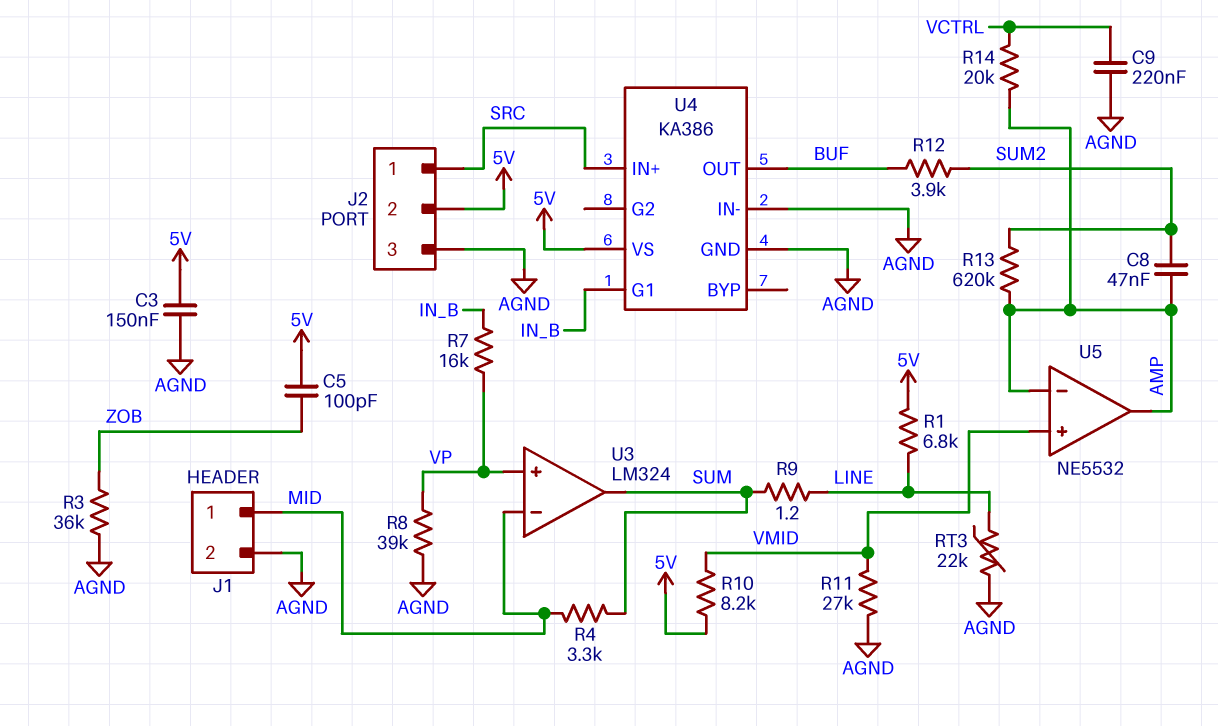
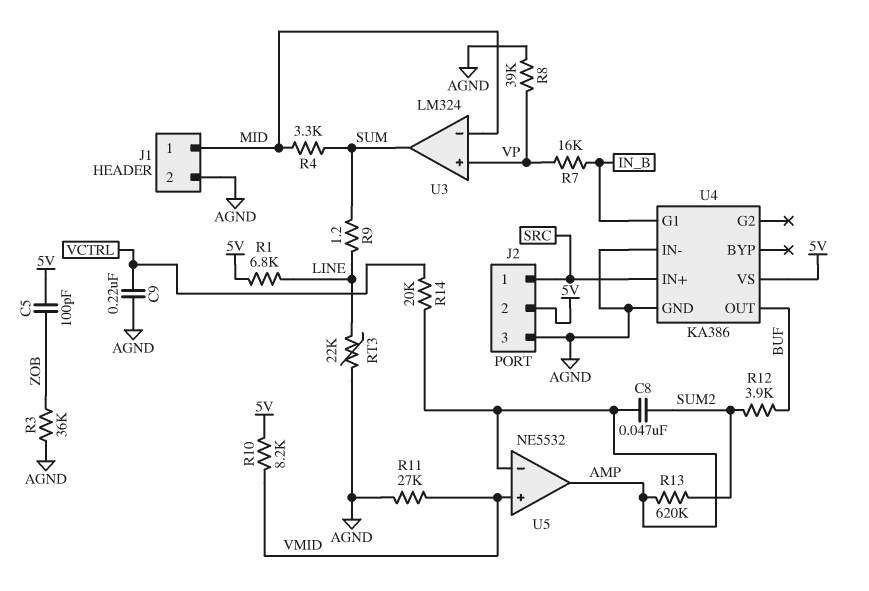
C3: 150nF (5V, AGND) -> none

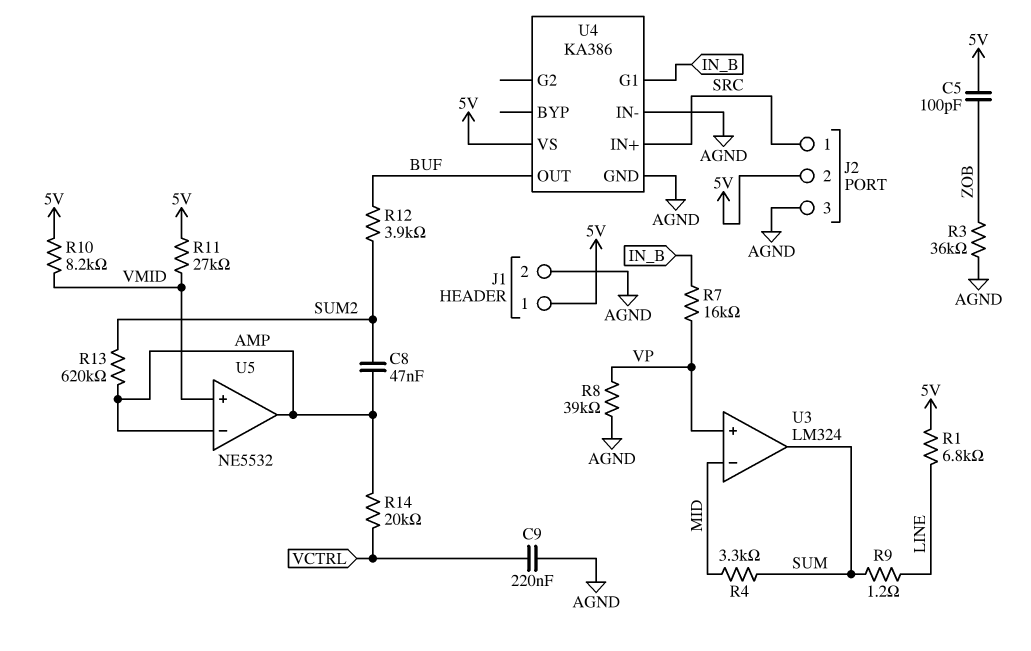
J1 pin 1: MID -> 5V
R11: 27k (AGND, VMID) -> 27k (5V, VMID)
RT3: 22k (AGND, LINE) -> none

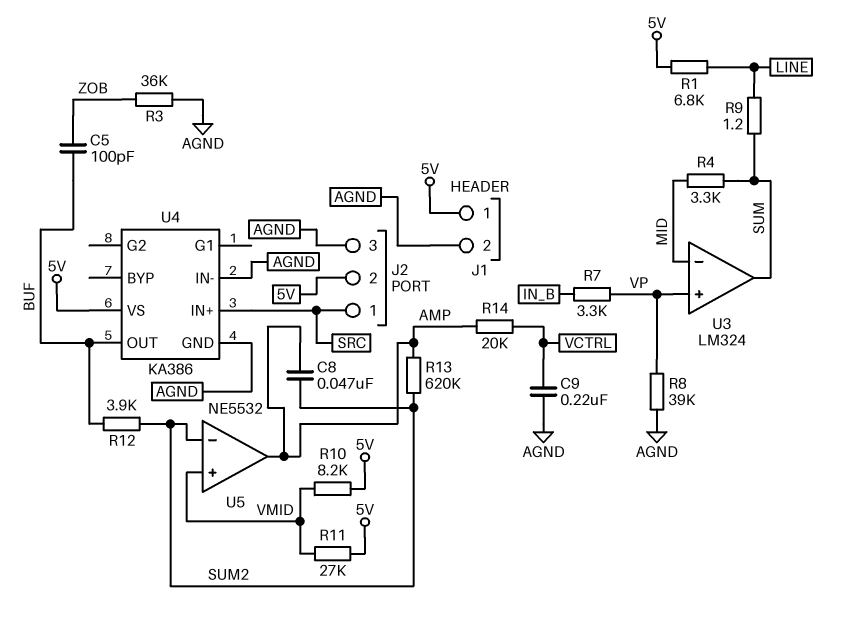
C5: 100pF (5V, ZOB) -> 100pF (BUF, ZOB)
R7: 16k (IN_B, VP) -> 3.3k (IN_B, VP)
U4 pin G1: IN_B -> none
U5 pin in-: AMP -> SUM2

